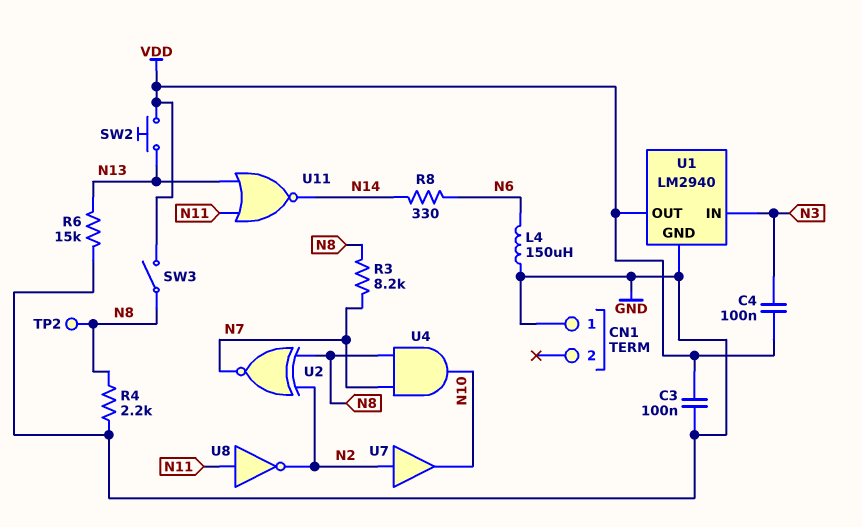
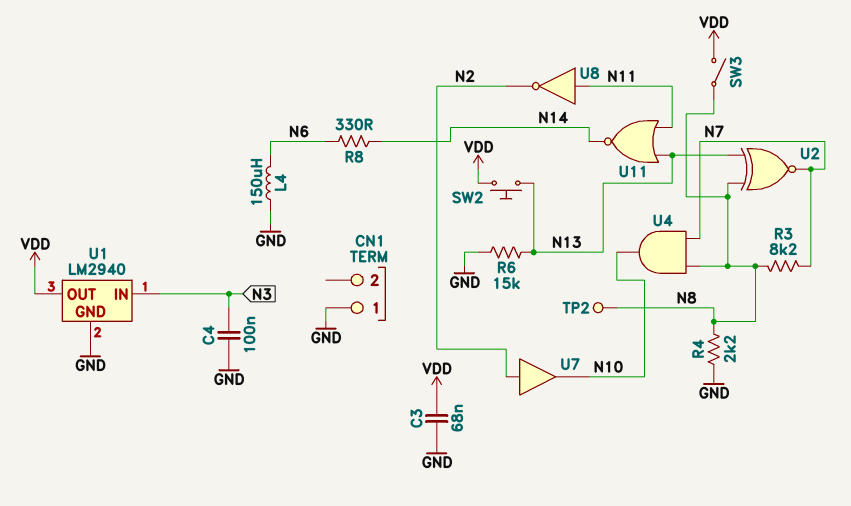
C3: 100nF (GND, VDD) -> 68nF (GND, VDD)
C4: 100nF (N3, VDD) -> 100nF (GND, N3)
U2: XNOR (in N2, in N8, out N7) -> XNOR (in N8, in N13, out N7)

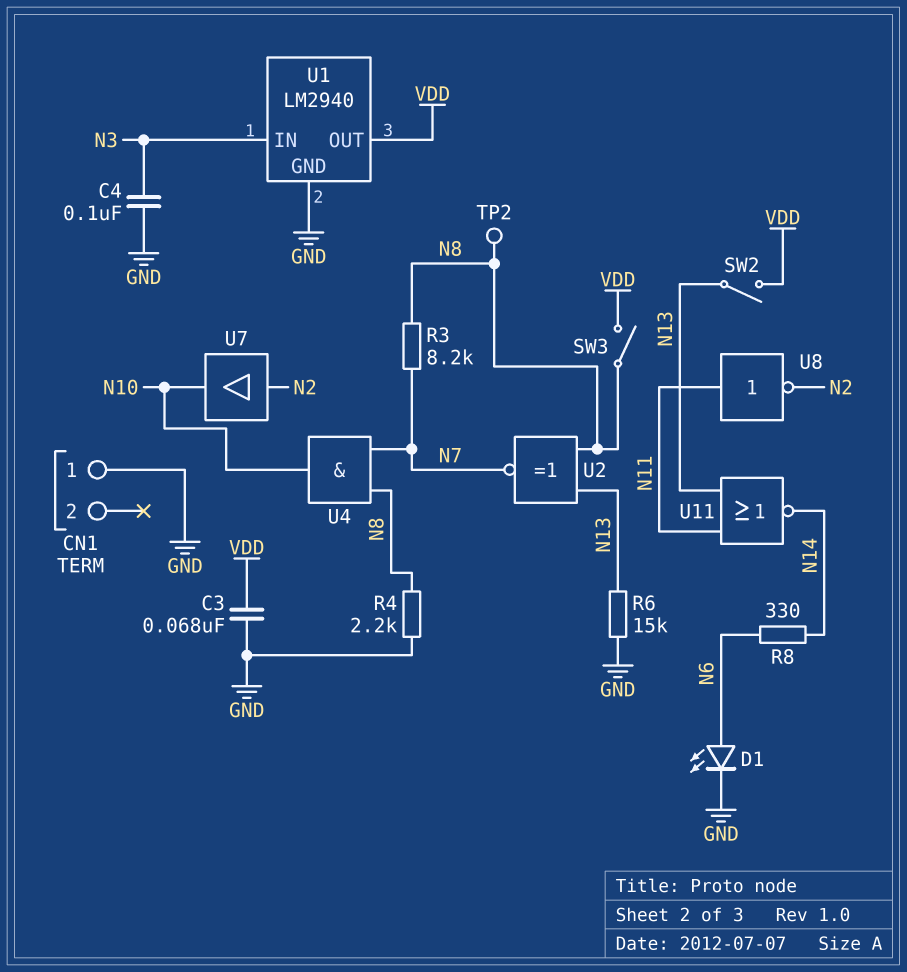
D1: none -> LED (A N6, K GND)
L4: 150uH (GND, N6) -> none
SW2: button (N13, VDD) -> switch (N13, VDD)

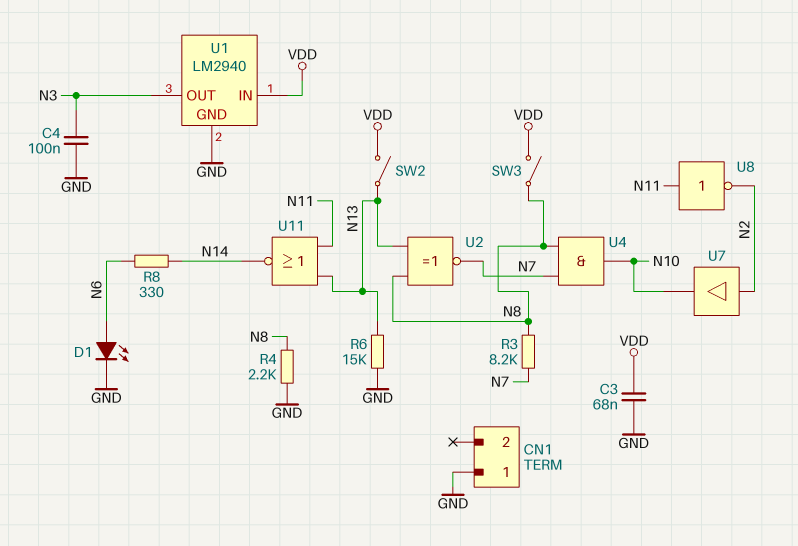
TP2: test point (N8) -> none
U1 pin IN: N3 -> VDD
U1 pin OUT: VDD -> N3

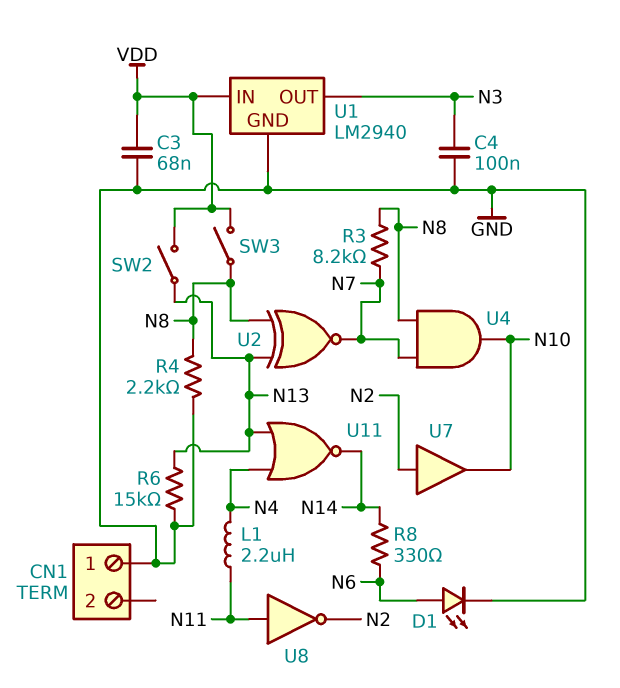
L1: none -> 2.2uH (N4, N11)
U11: NOR (in N11, in N13, out N14) -> NOR (in N4, in N13, out N14)

